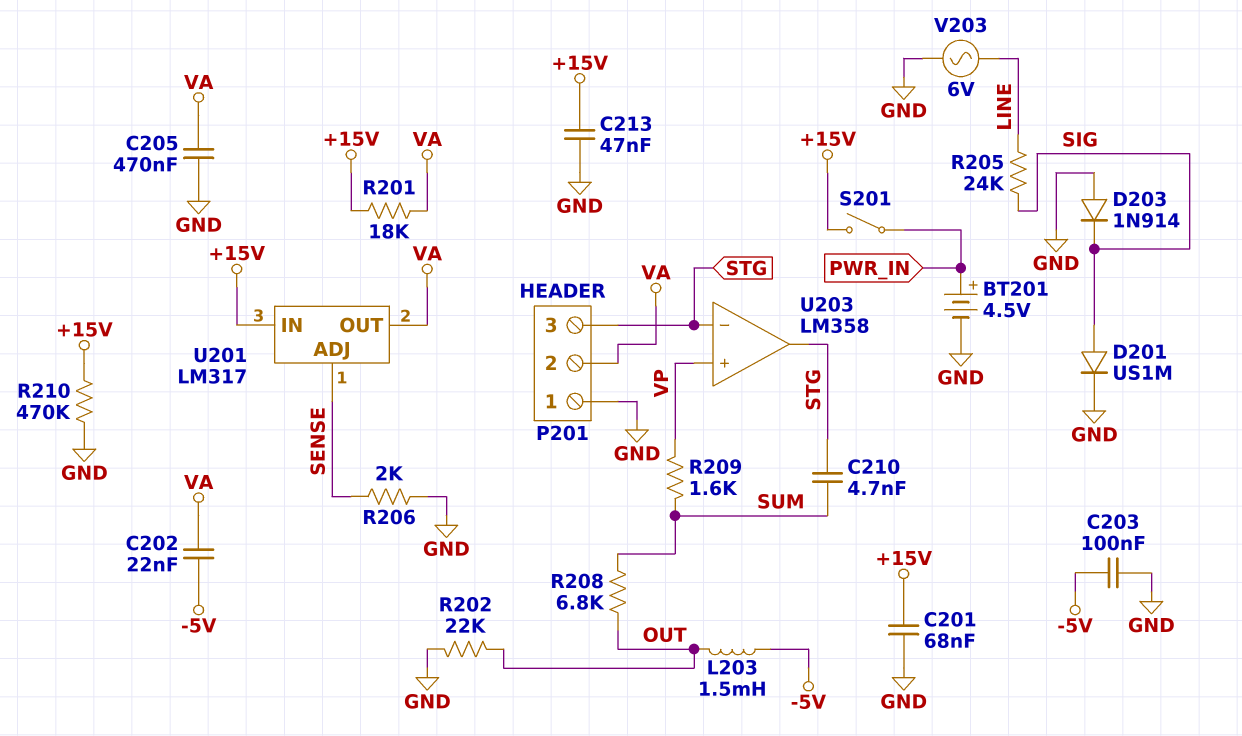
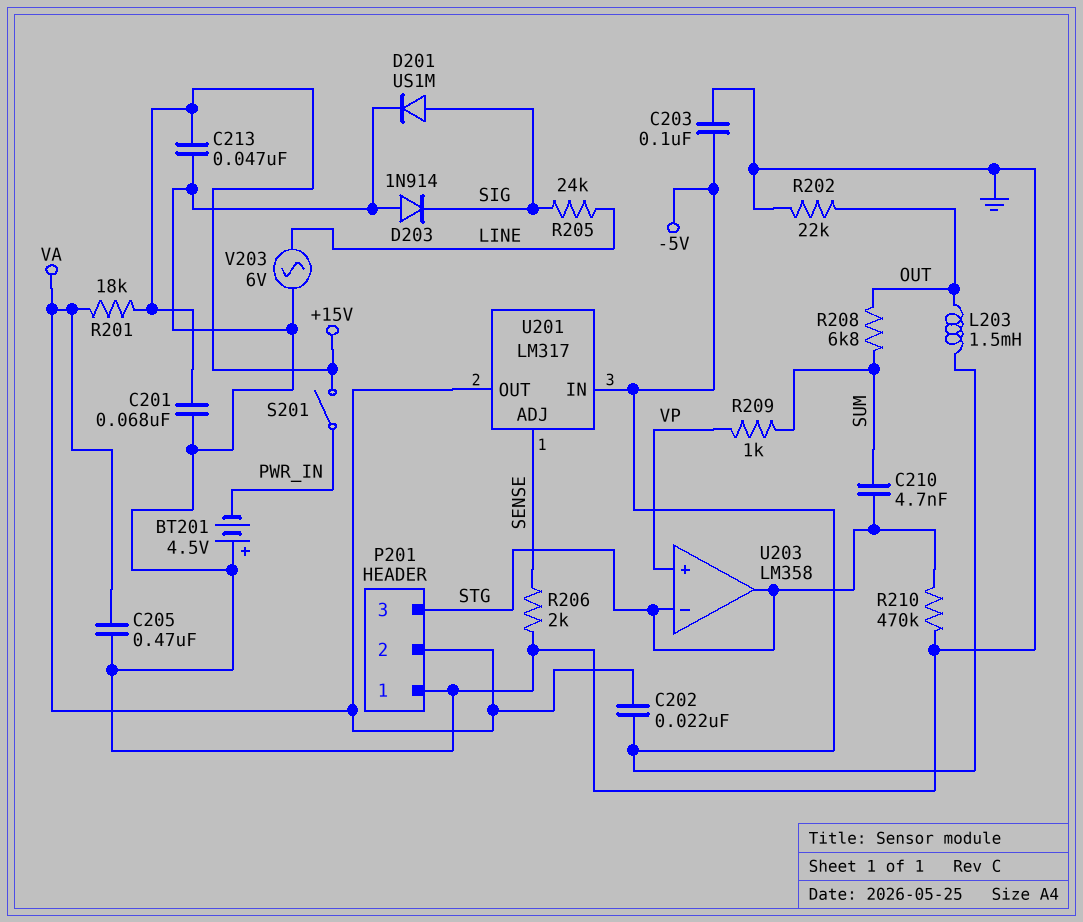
BT201: 4.5V (plus PWR_IN, minus GND) -> 4.5V (plus GND, minus PWR_IN)
R209: 1.6k (SUM, VP) -> 1k (SUM, VP)
R210: 470k (+15V, GND) -> 470k (GND, STG)
U201 pin IN: +15V -> -5V

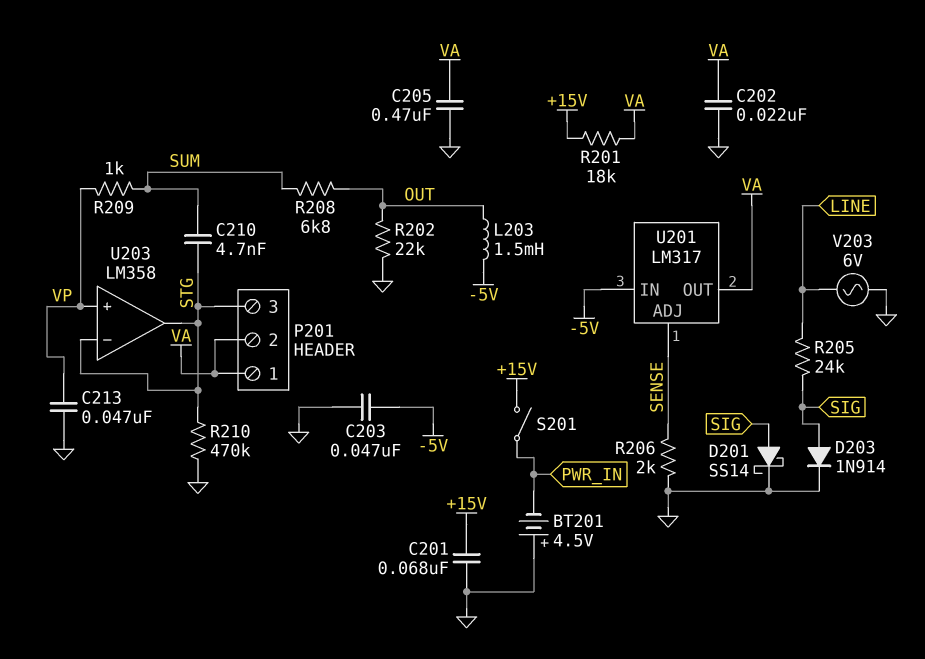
C202: 22nF (-5V, VA) -> 22nF (GND, VA)
C203: 100nF (-5V, GND) -> 47nF (-5V, GND)
C213: 47nF (+15V, GND) -> 47nF (GND, VP)
D201: diode US1M (A SIG, K GND) -> schottky SS14 (A SIG, K GND)
D203: diode 1N914 (A GND, K SIG) -> diode 1N914 (A SIG, K GND)
P201 pin 1: GND -> VA

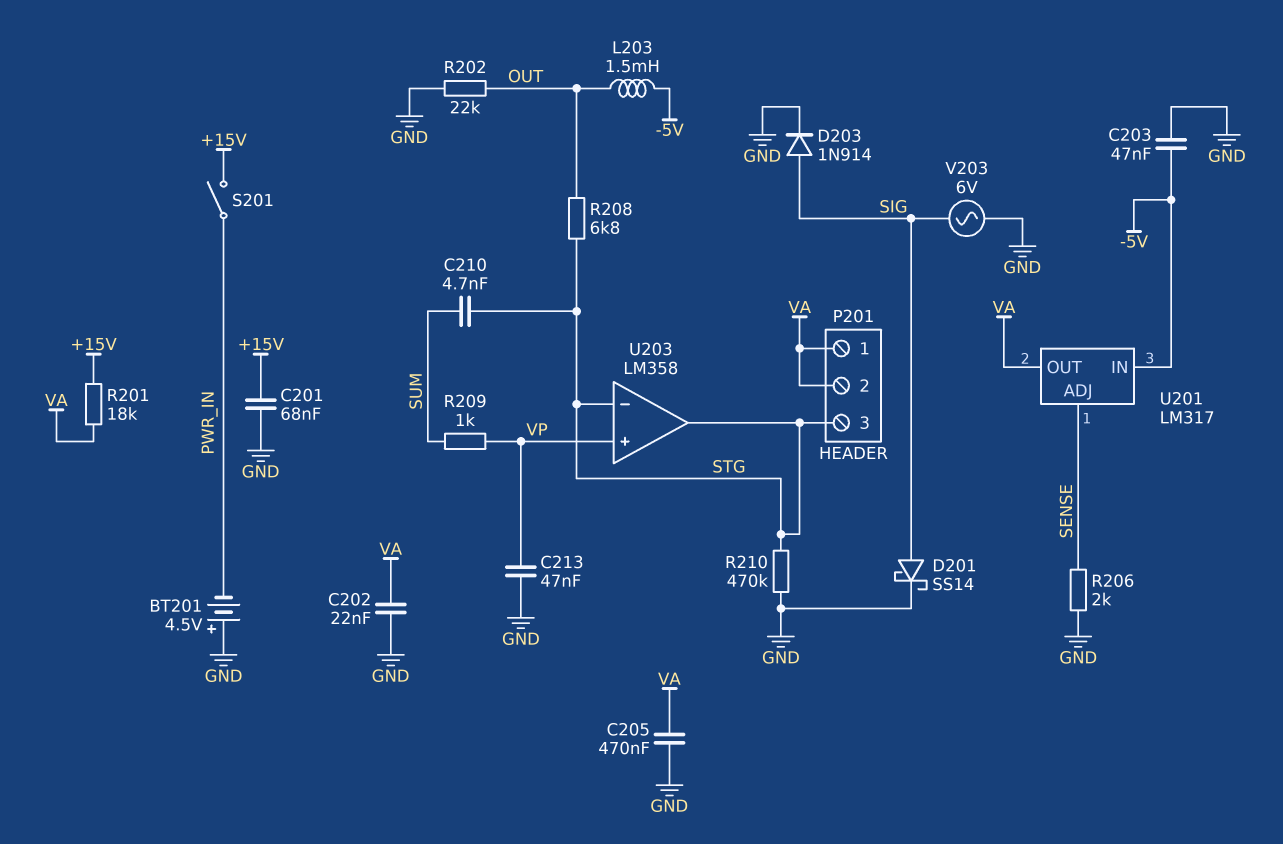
R205: 24k (LINE, SIG) -> none
R208: 6.8k (OUT, SUM) -> 6.8k (OUT, STG)
V203: AC 6V (GND, LINE) -> AC 6V (GND, SIG)

